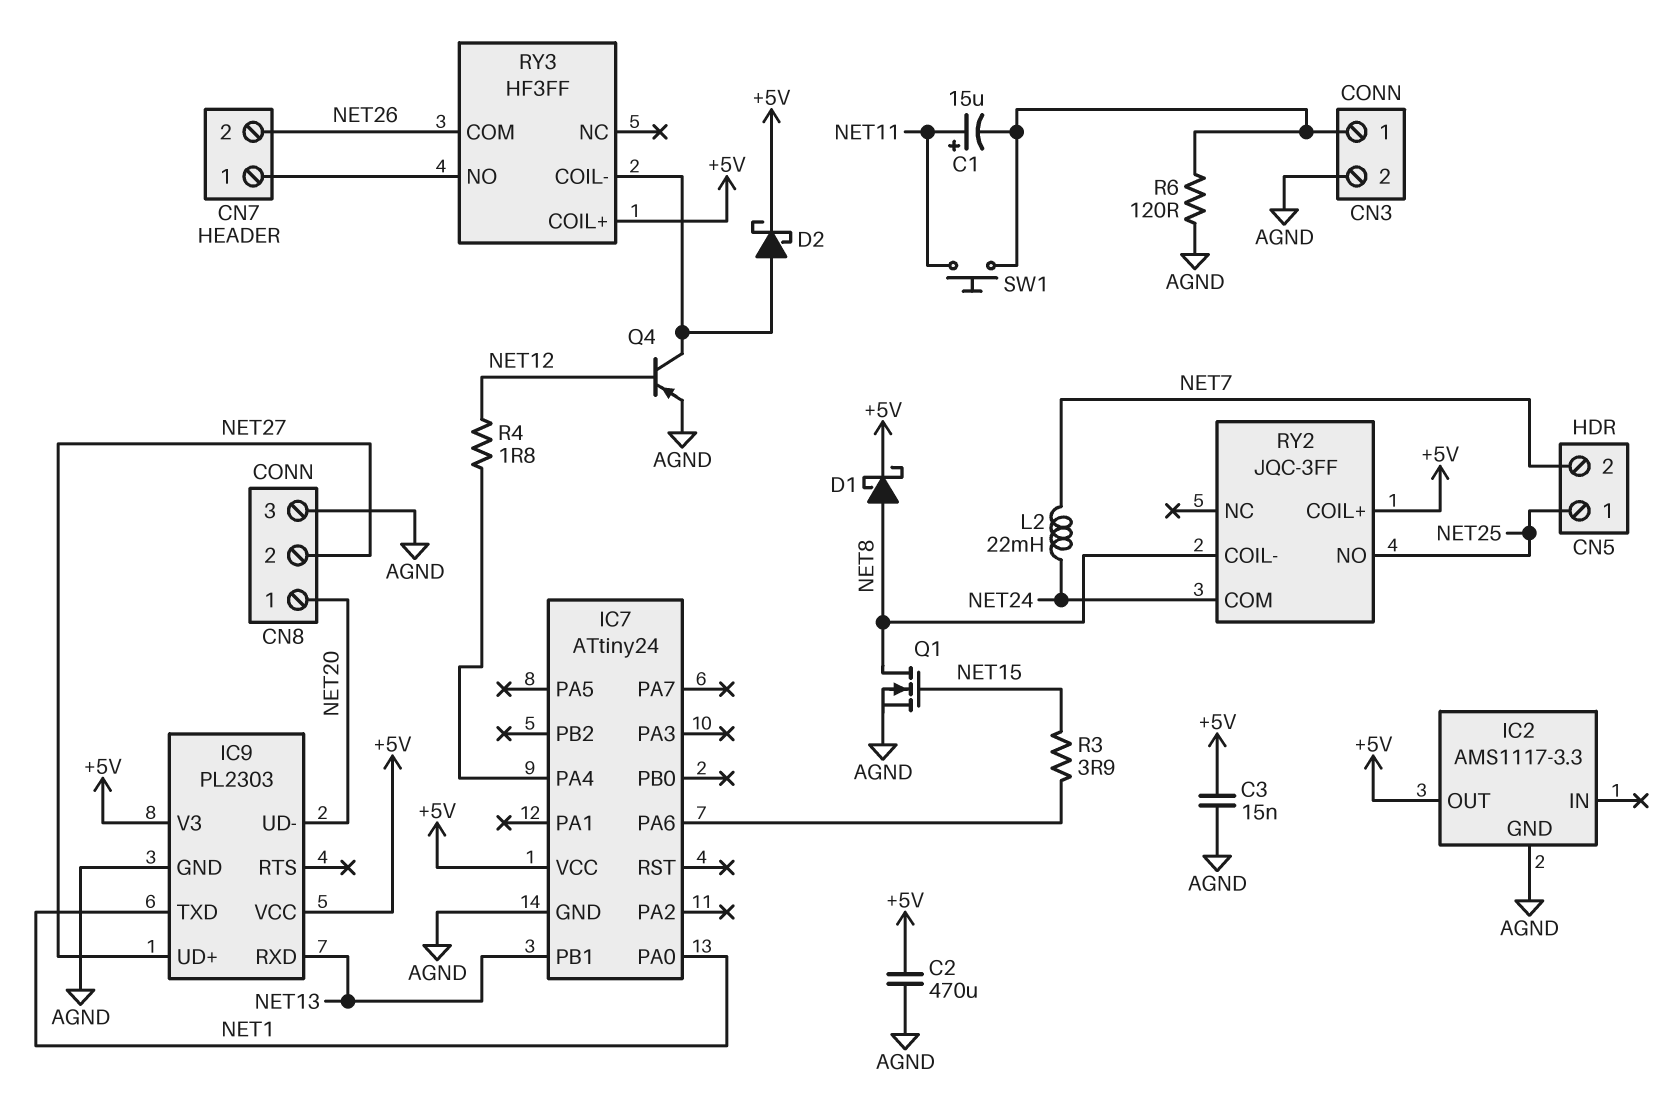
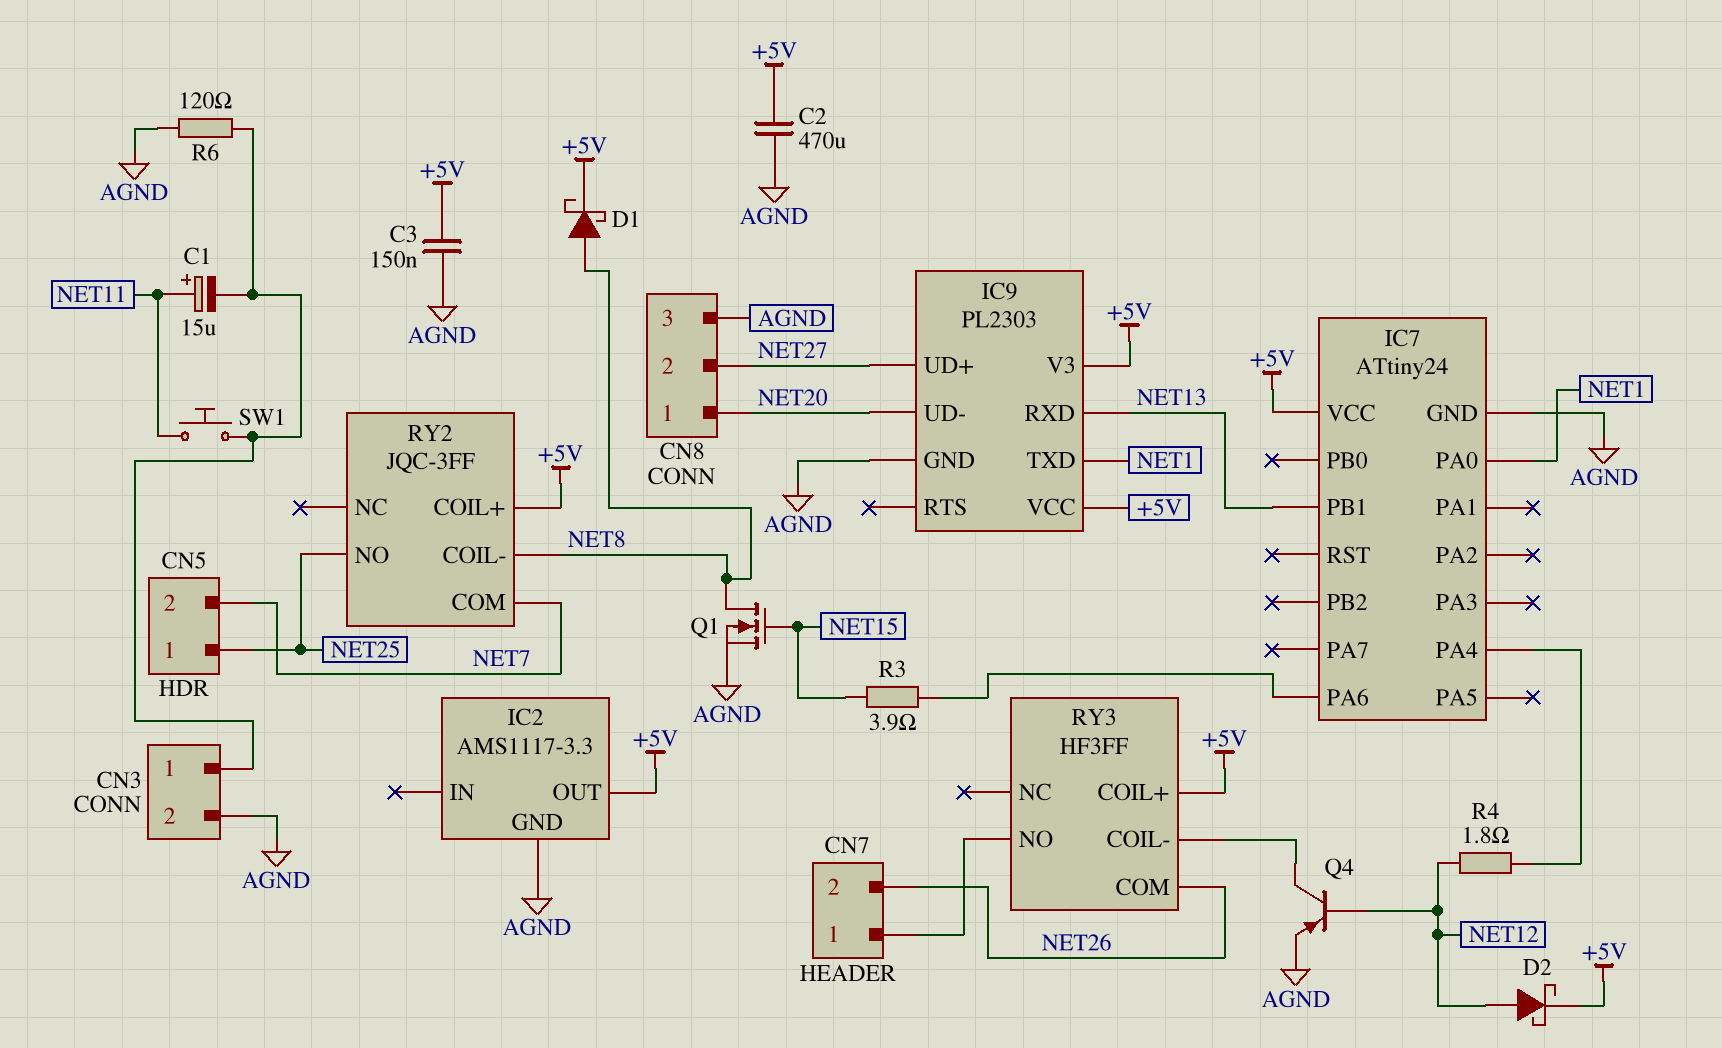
C3: 15nF (+5V, AGND) -> 150nF (+5V, AGND)
D2: schottky (A RY3/COIL-, K +5V) -> schottky (A NET12, K +5V)
L2: 22mH (NET7, NET24) -> none
RY2 pin COM: NET24 -> NET7

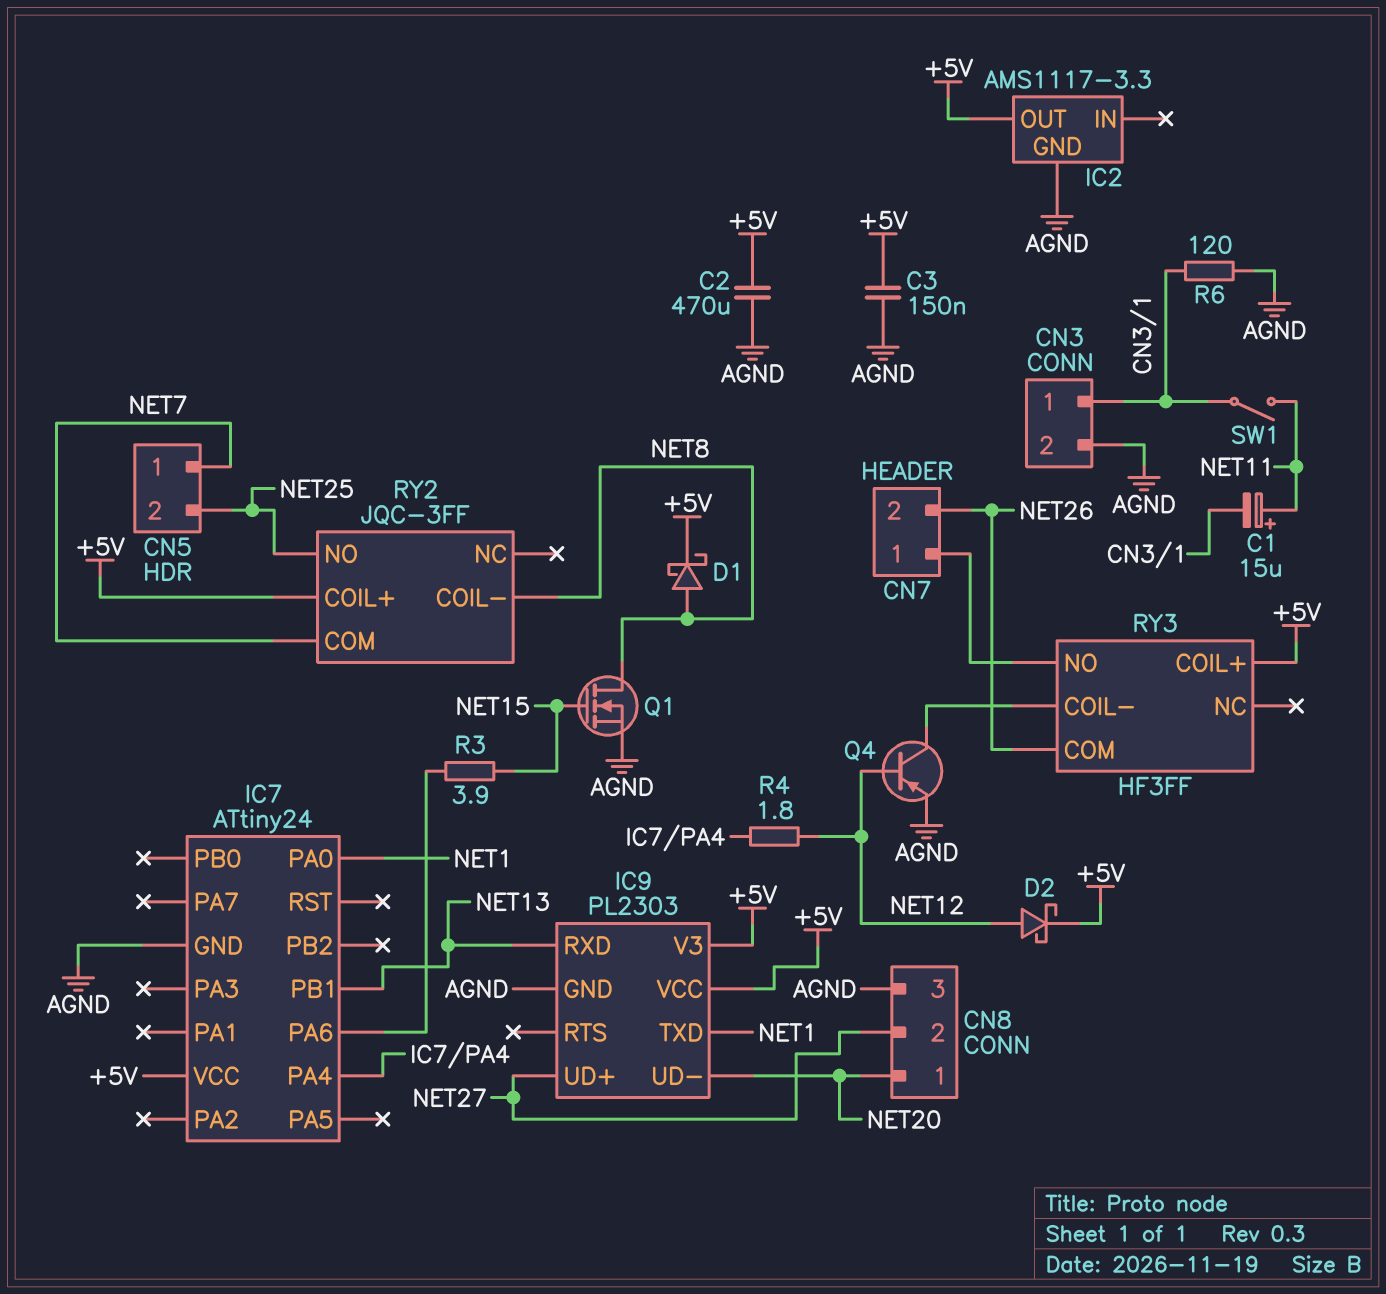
CN5 pin 1: NET25 -> NET7
CN5 pin 2: NET7 -> NET25
SW1: button (CN3/1, NET11) -> switch (CN3/1, NET11)

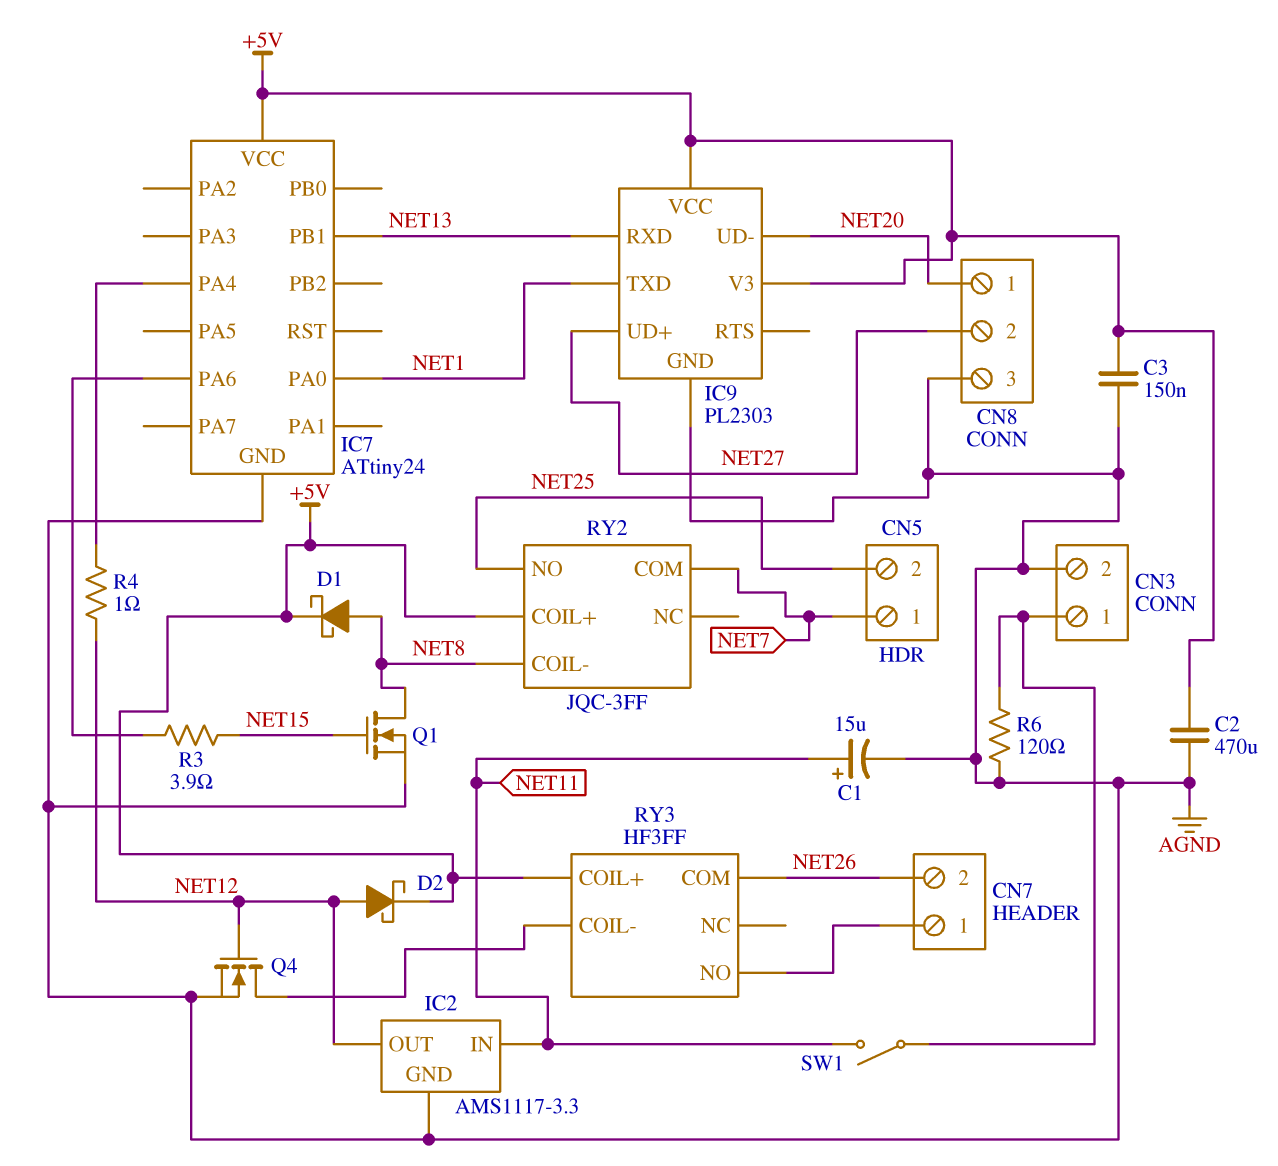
C1: 15uF (plus NET11, minus CN3/1) -> 15uF (plus NET11, minus AGND)
IC2 pin IN: none -> NET11
IC2 pin OUT: +5V -> NET12
Q4: PNP (B NET12, C RY3/COIL-, E AGND) -> NMOS (G NET12, D RY3/COIL-, S AGND)
R4: 1.8 (IC7/PA4, NET12) -> 1 (IC7/PA4, NET12)

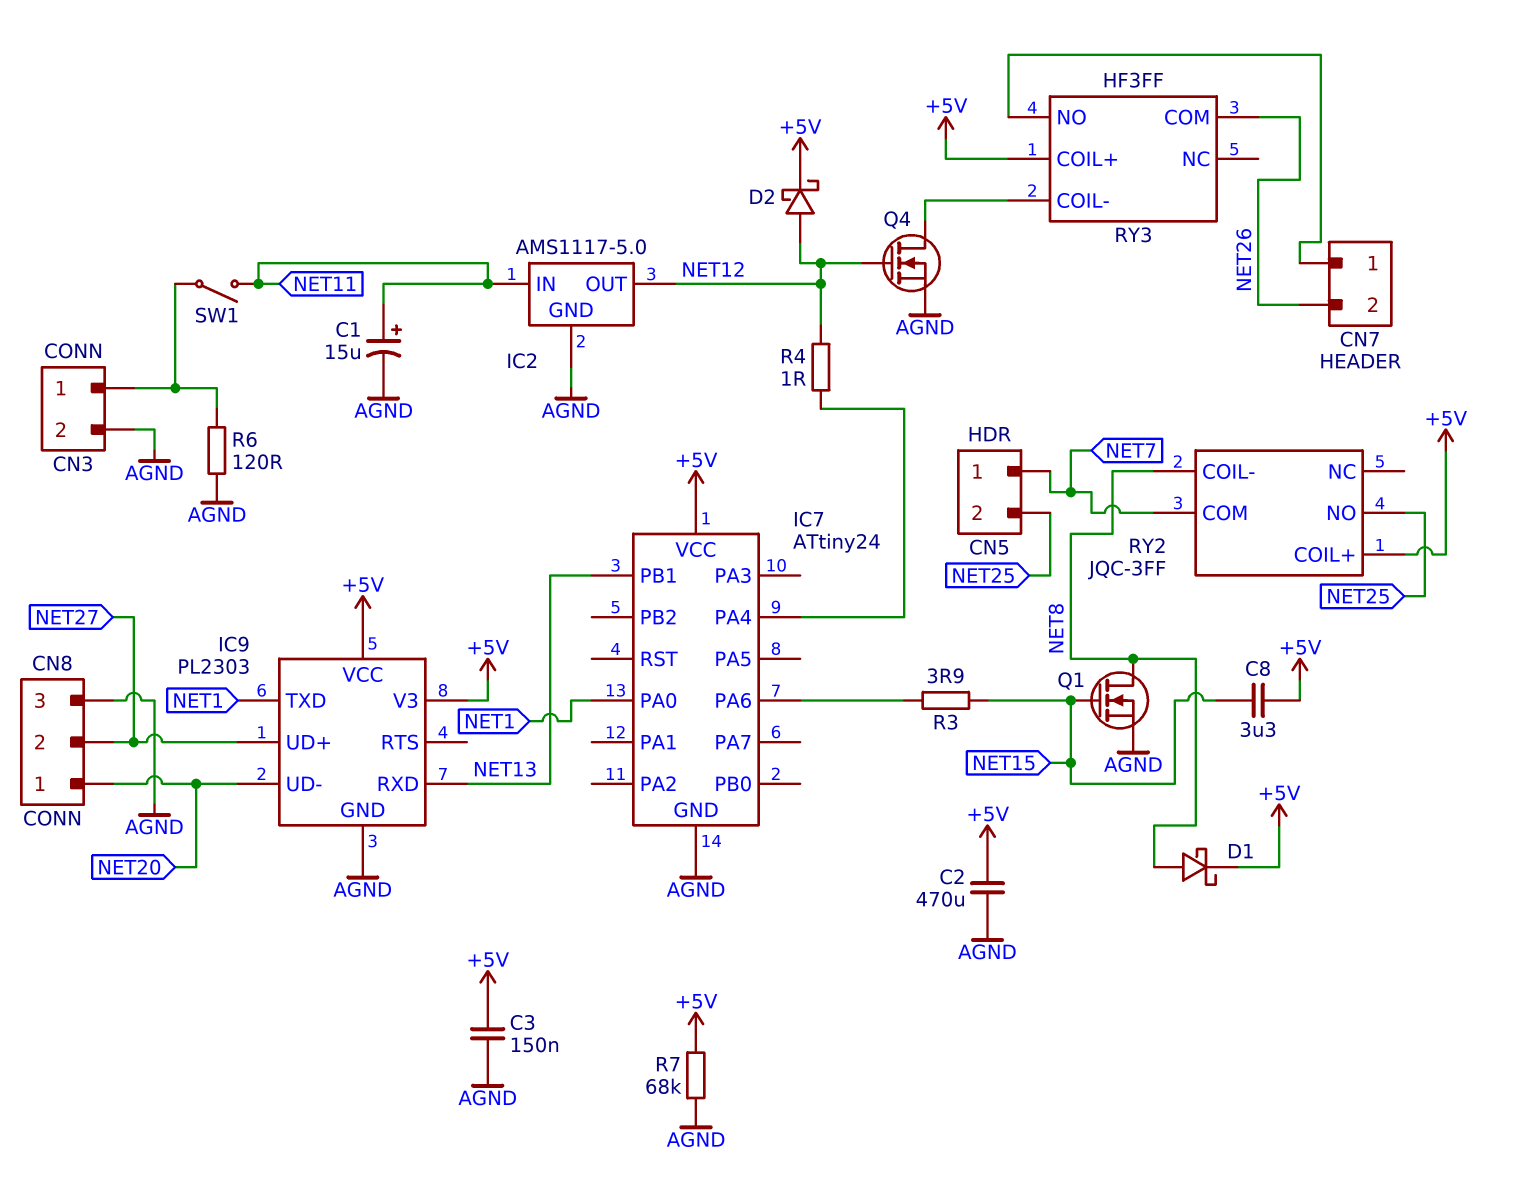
C8: none -> 3.3uF (+5V, NET15)
IC2: AMS1117-3.3 -> AMS1117-5.0
R7: none -> 68k (+5V, AGND)

